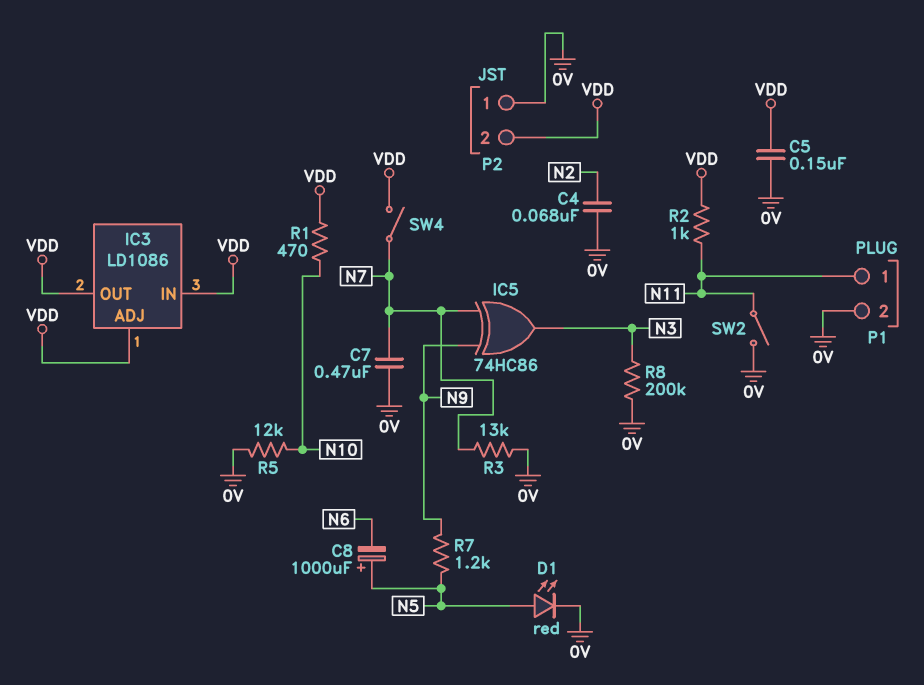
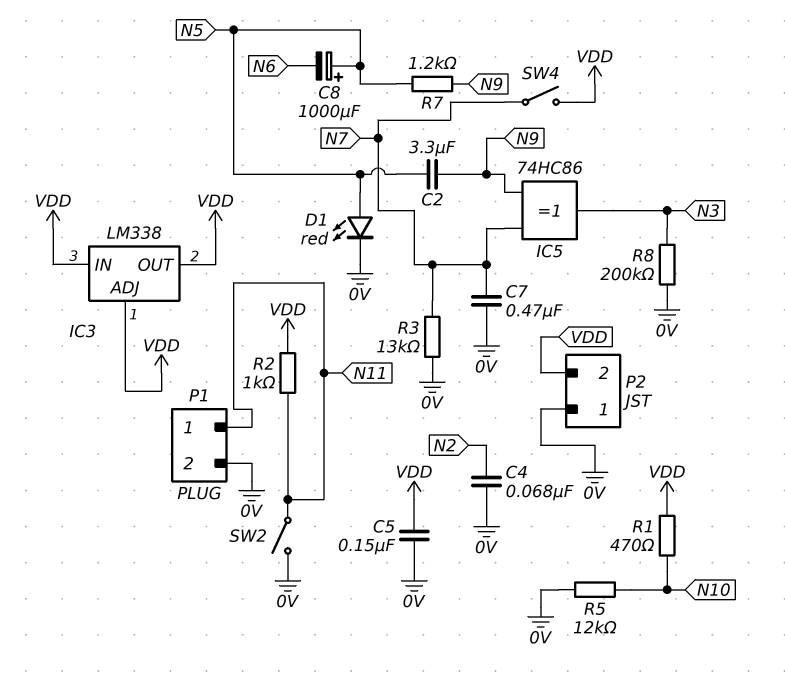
C2: none -> 3.3uF (N5, N9)
IC3: LD1086 -> LM338

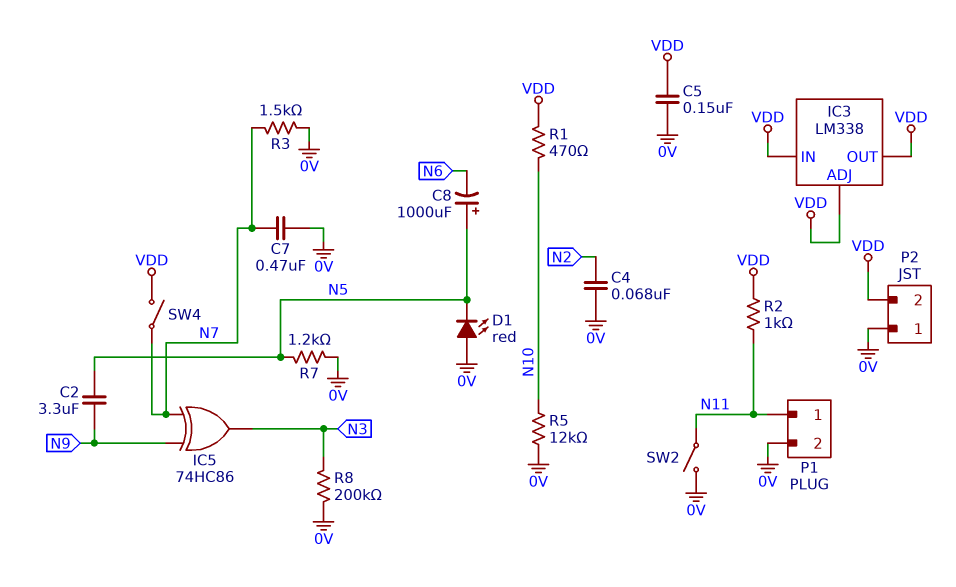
D1: LED red (A N5, K 0V) -> LED red (A 0V, K N5)
R3: 13k (0V, N7) -> 1.5k (0V, N7)
R7: 1.2k (N5, N9) -> 1.2k (0V, N5)

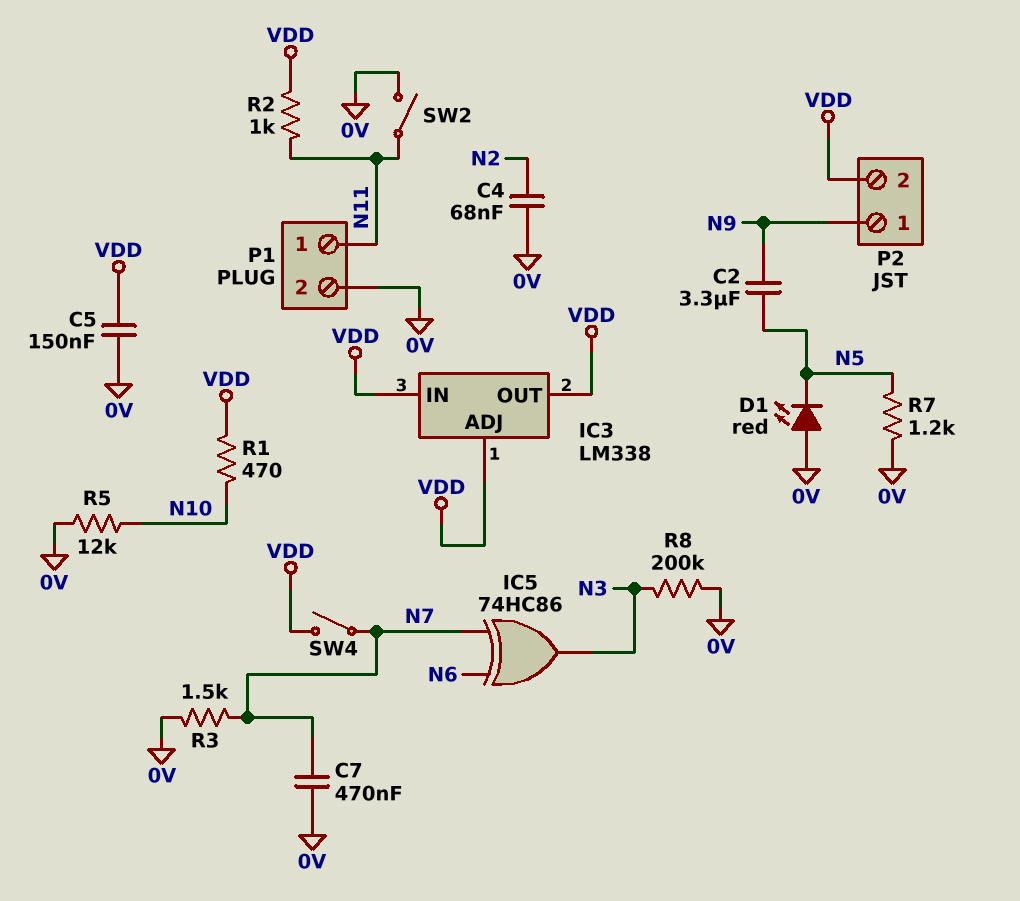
C8: 1000uF (plus N5, minus N6) -> none
IC5: XOR 74HC86 (in N7, in N9, out N3) -> XOR 74HC86 (in N6, in N7, out N3)
P2 pin 1: 0V -> N9

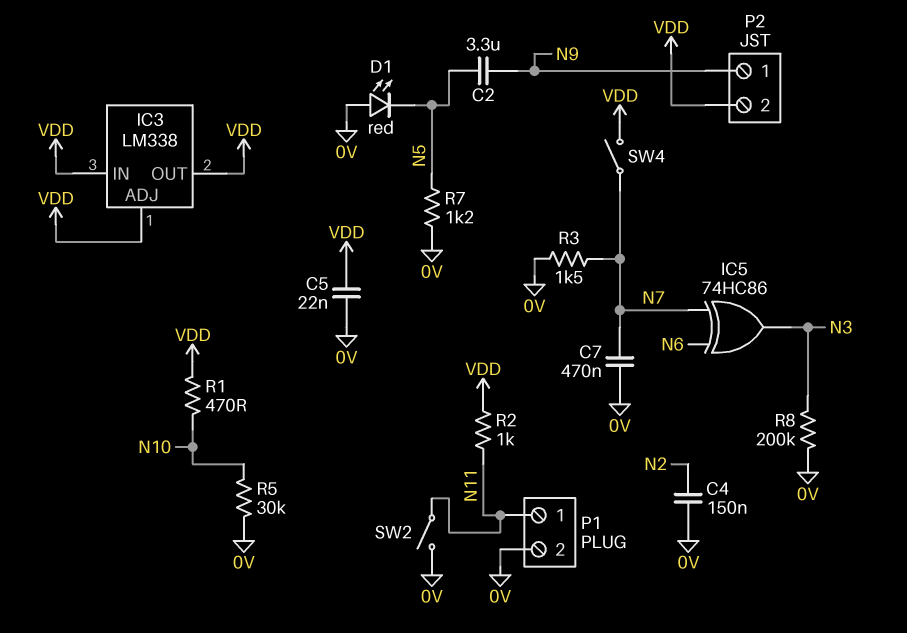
C4: 68nF (0V, N2) -> 150nF (0V, N2)
C5: 150nF (0V, VDD) -> 22nF (0V, VDD)
R5: 12k (0V, N10) -> 30k (0V, N10)

